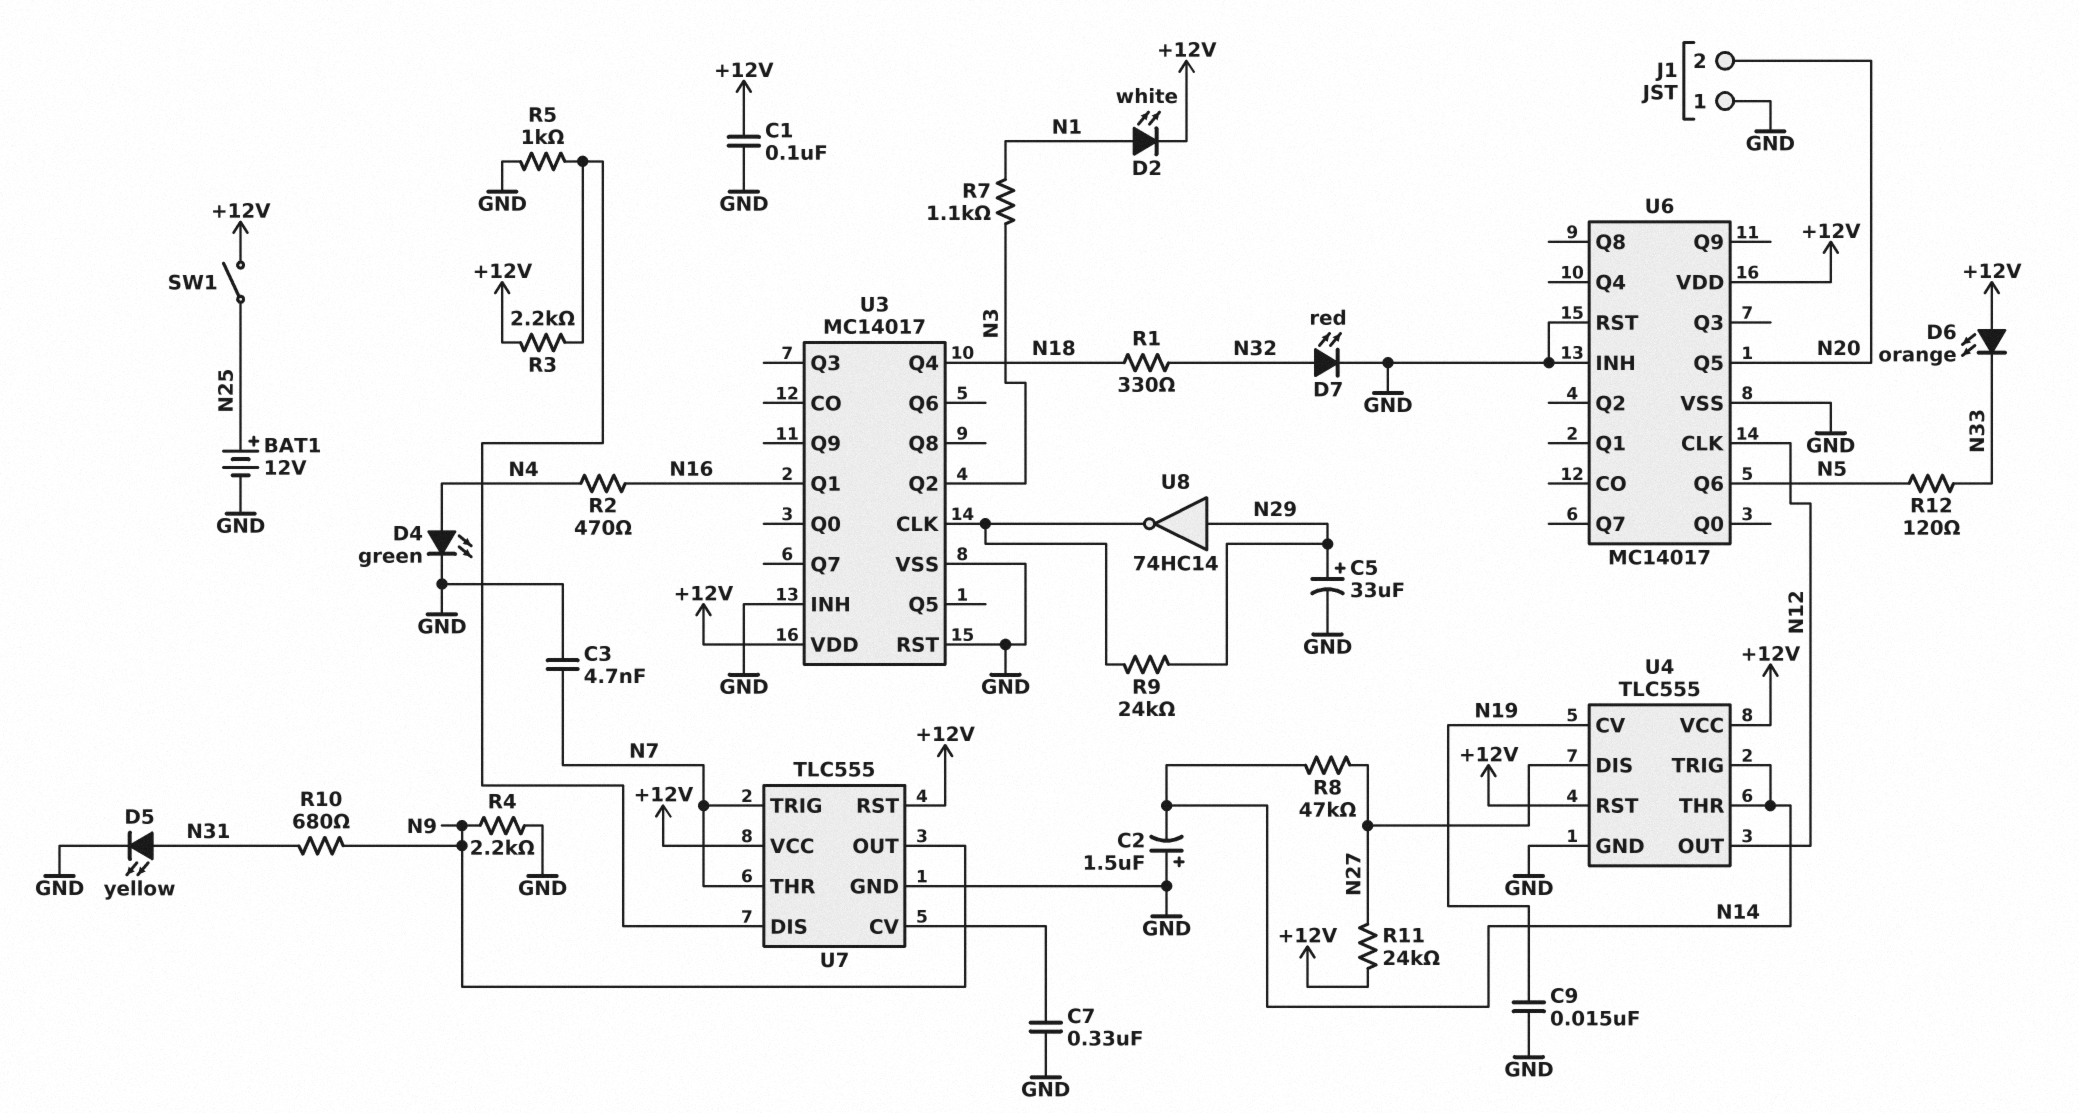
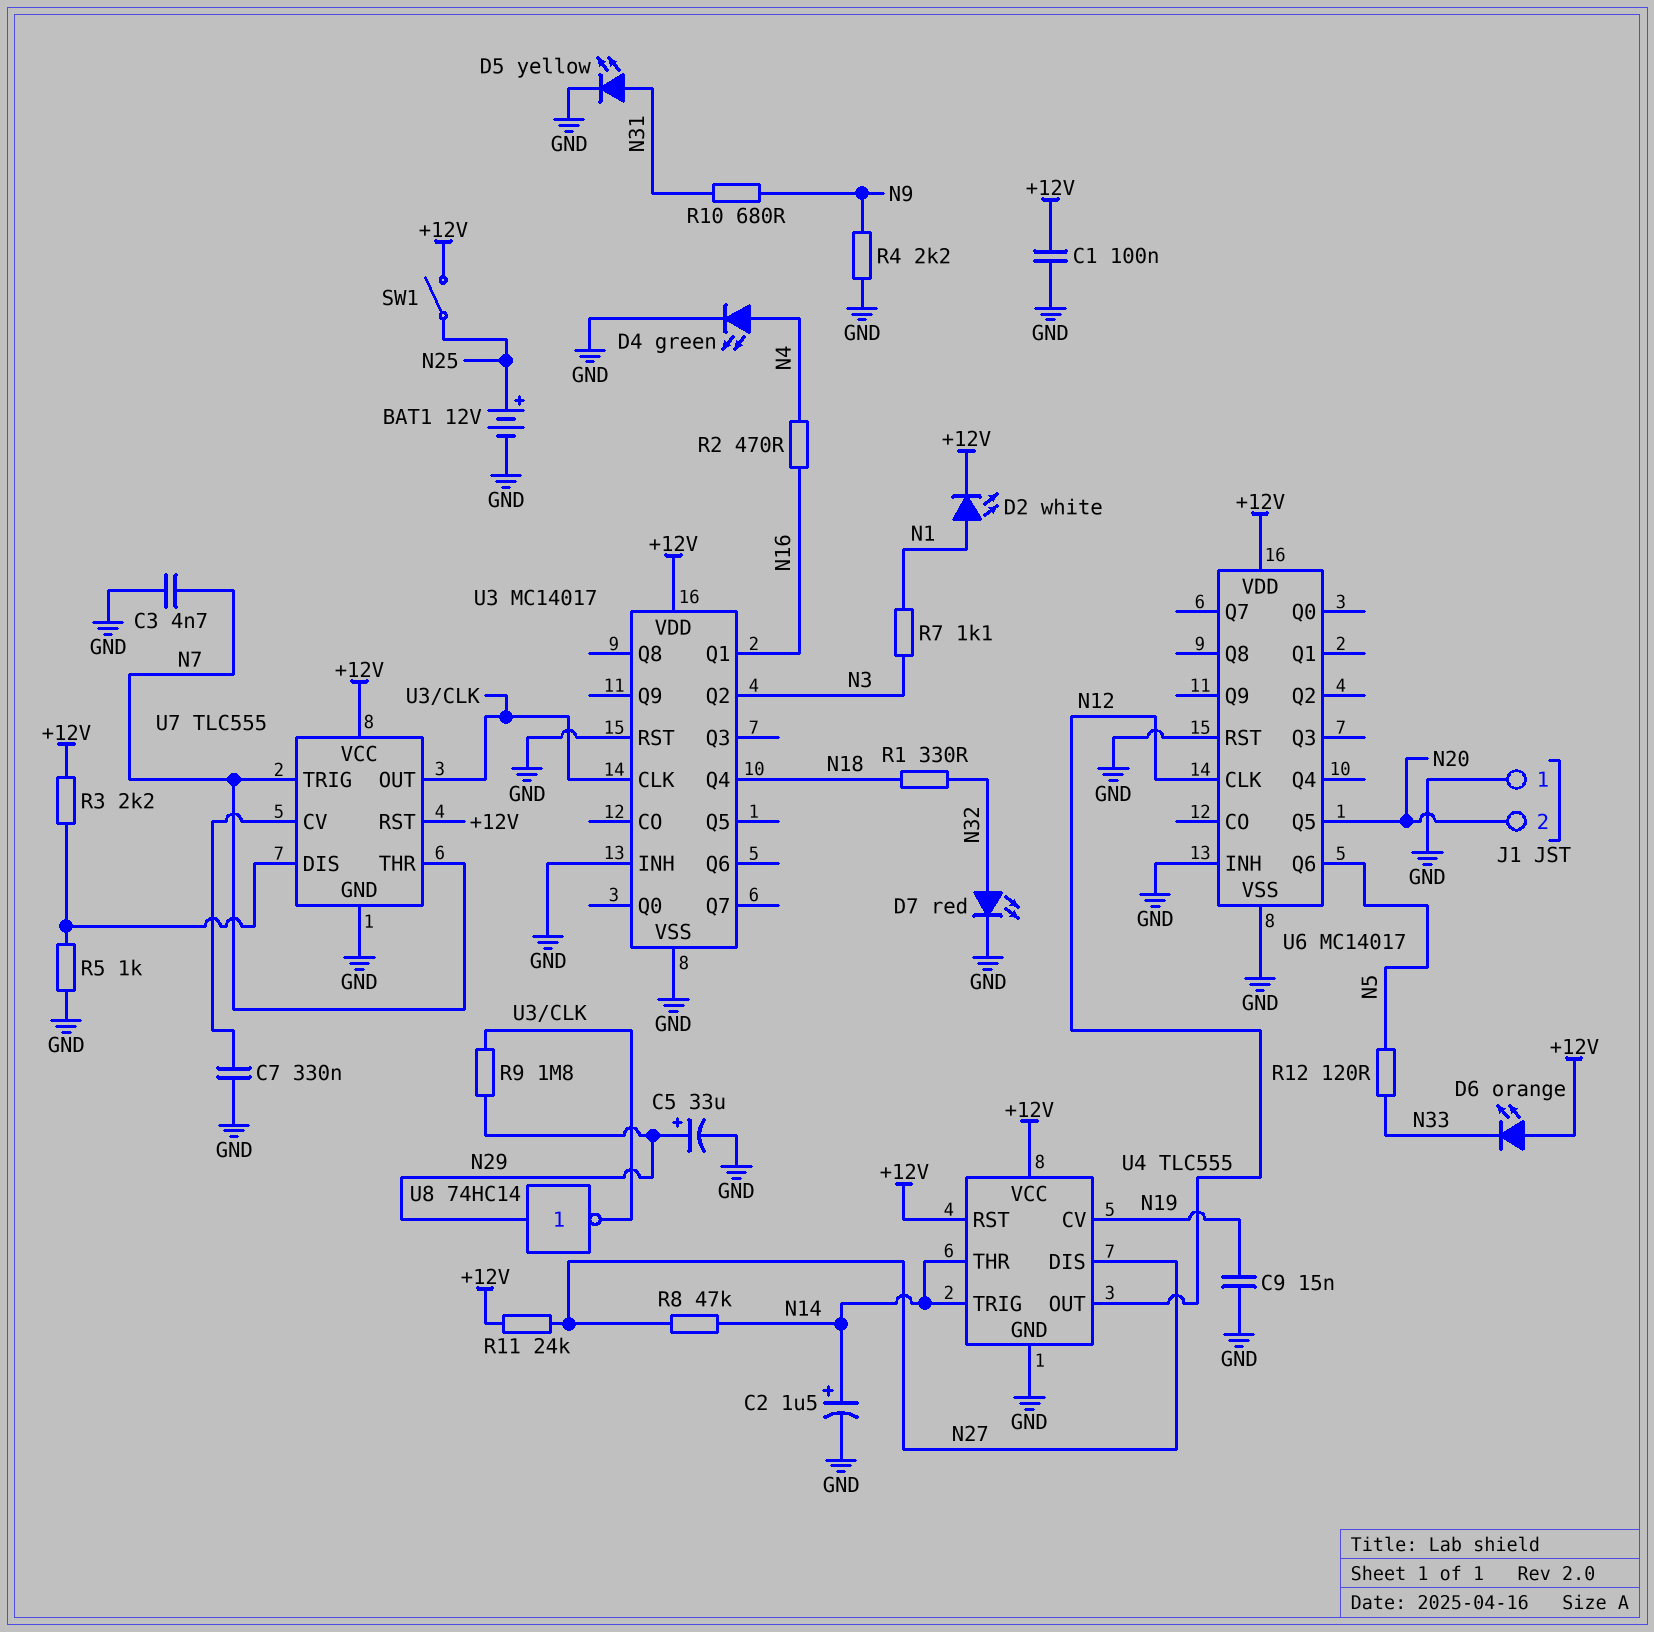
C2: 1.5uF (plus GND, minus N14) -> 1.5uF (plus N14, minus GND)
R9: 24k (N29, U3/CLK) -> 1.8M (N29, U3/CLK)
U7 pin OUT: N9 -> U3/CLK

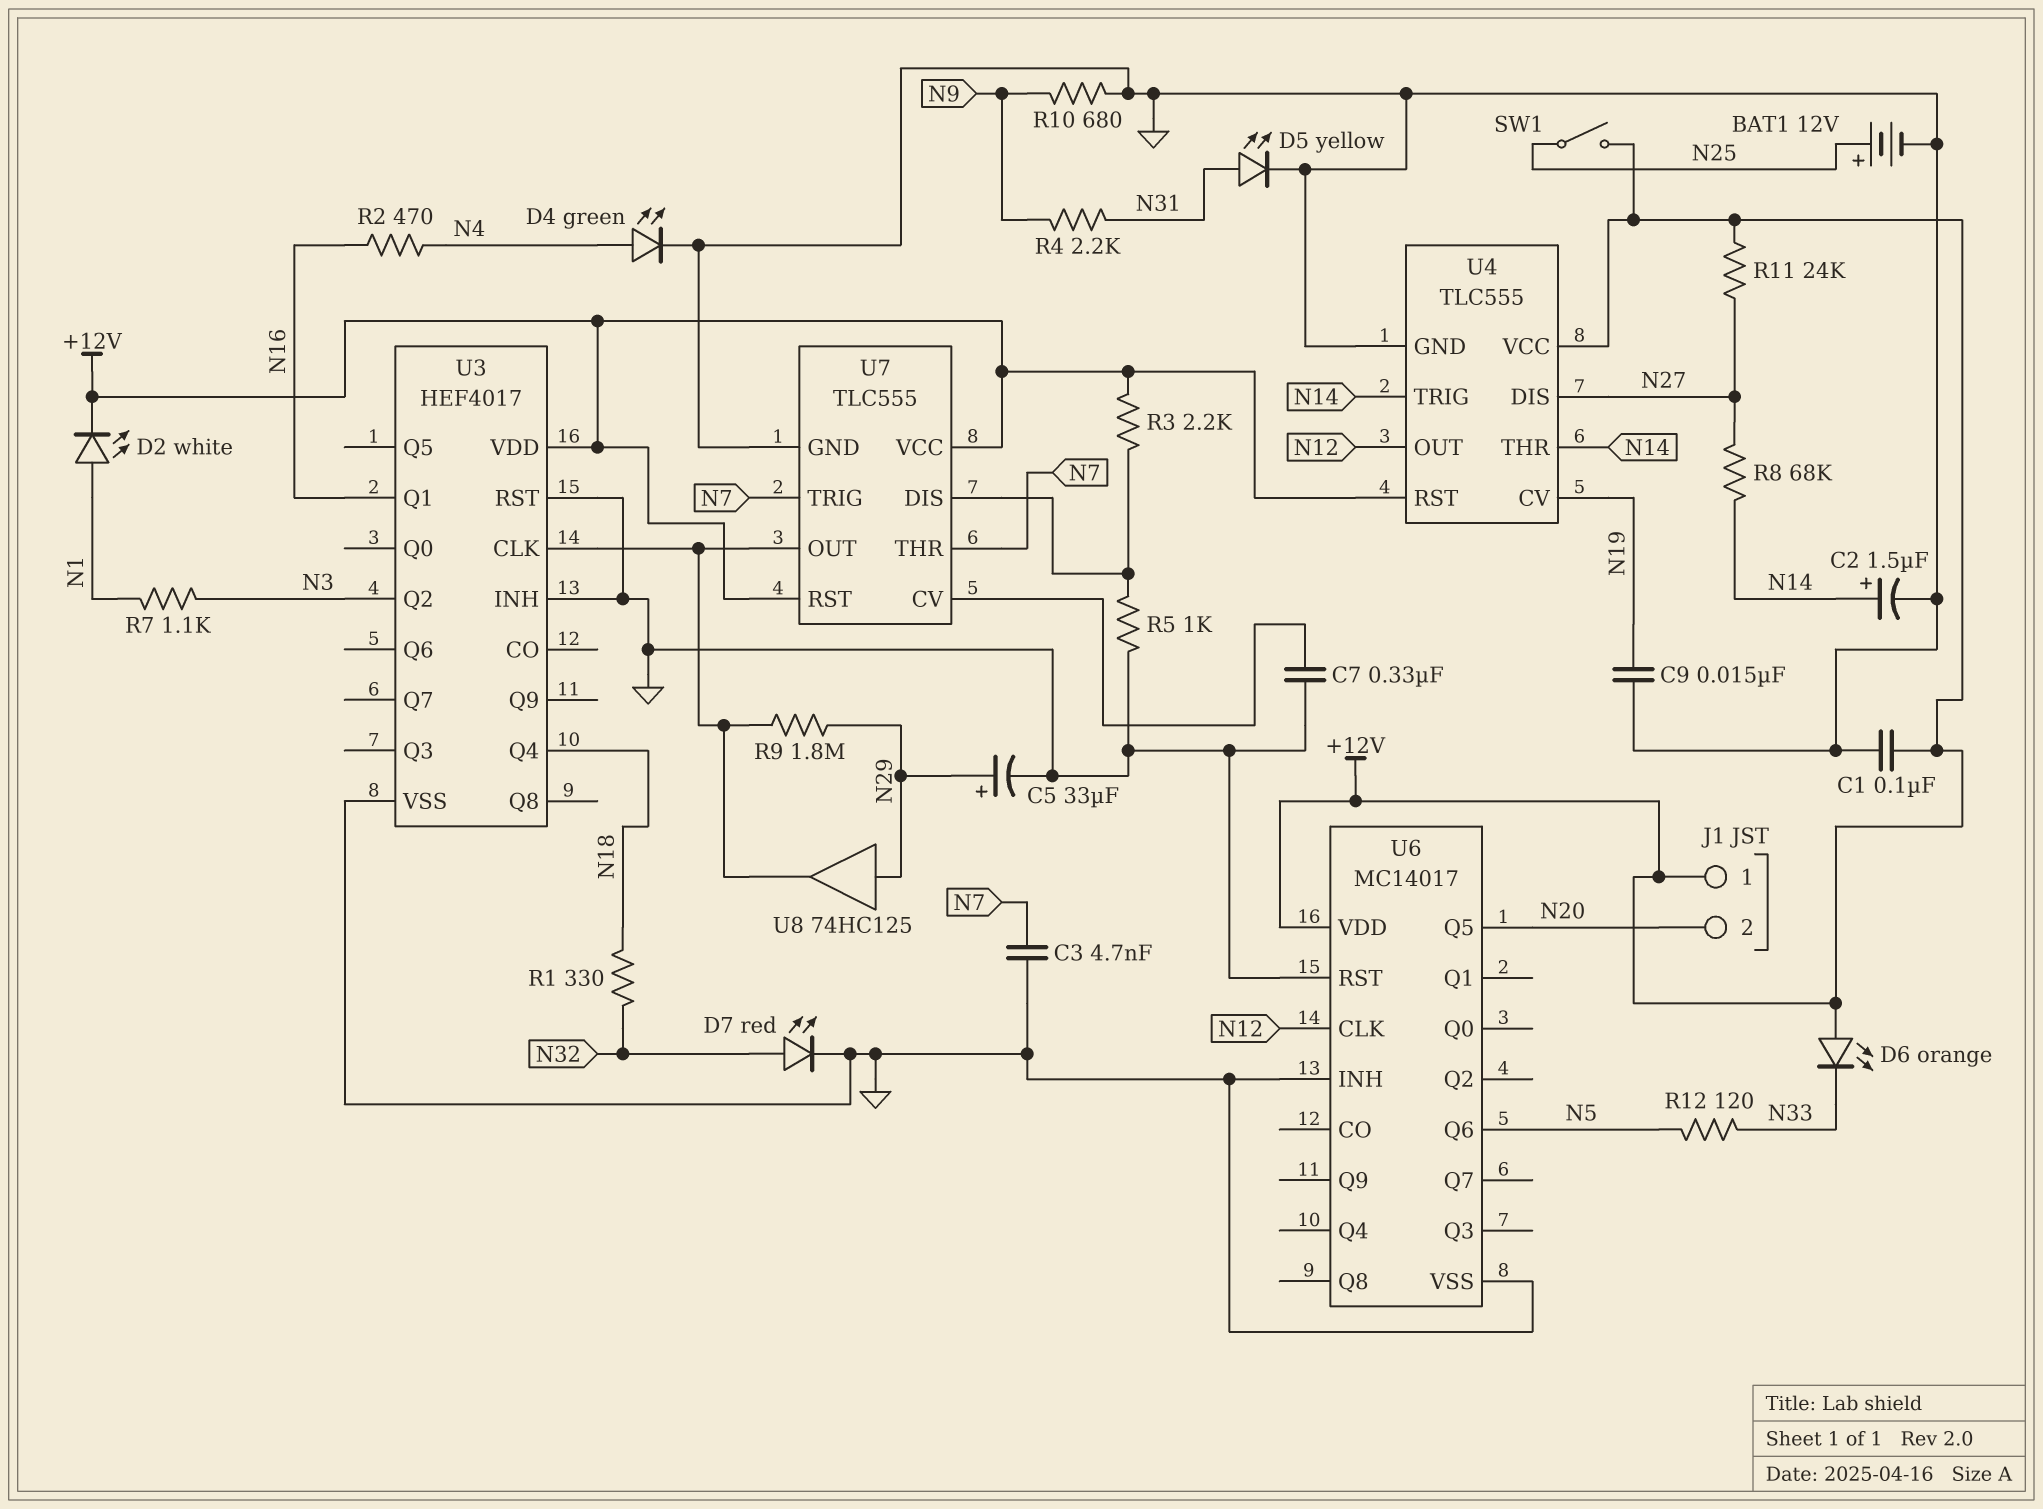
J1 pin 1: GND -> +12V
R4: 2.2k (GND, N9) -> 2.2k (N9, N31)
R8: 47k (N14, N27) -> 68k (N14, N27)
R10: 680 (N9, N31) -> 680 (GND, N9)
U3: MC14017 -> HEF4017
U8: NOT 74HC14 (in N29, out U3/CLK) -> buffer 74HC125 (in N29, out U3/CLK)

